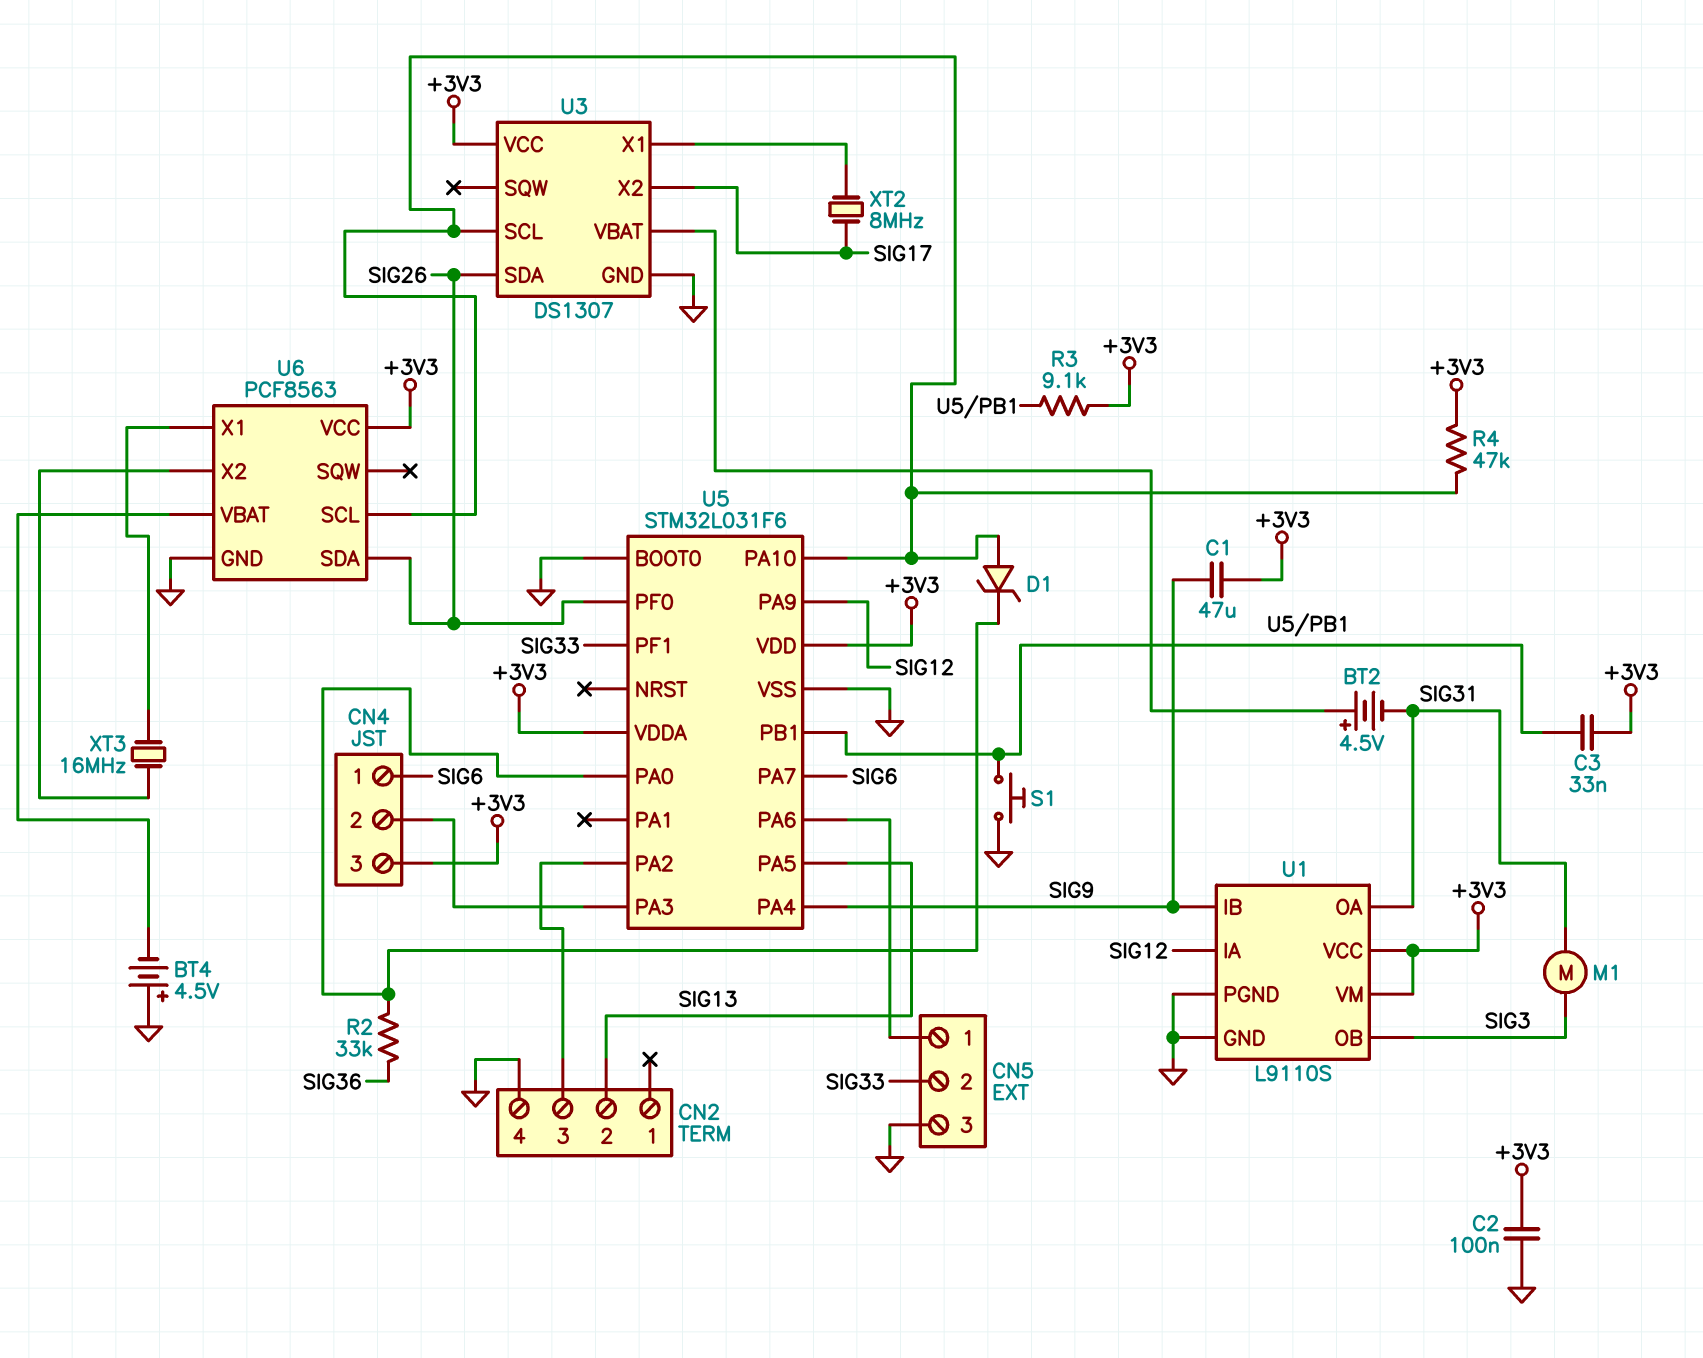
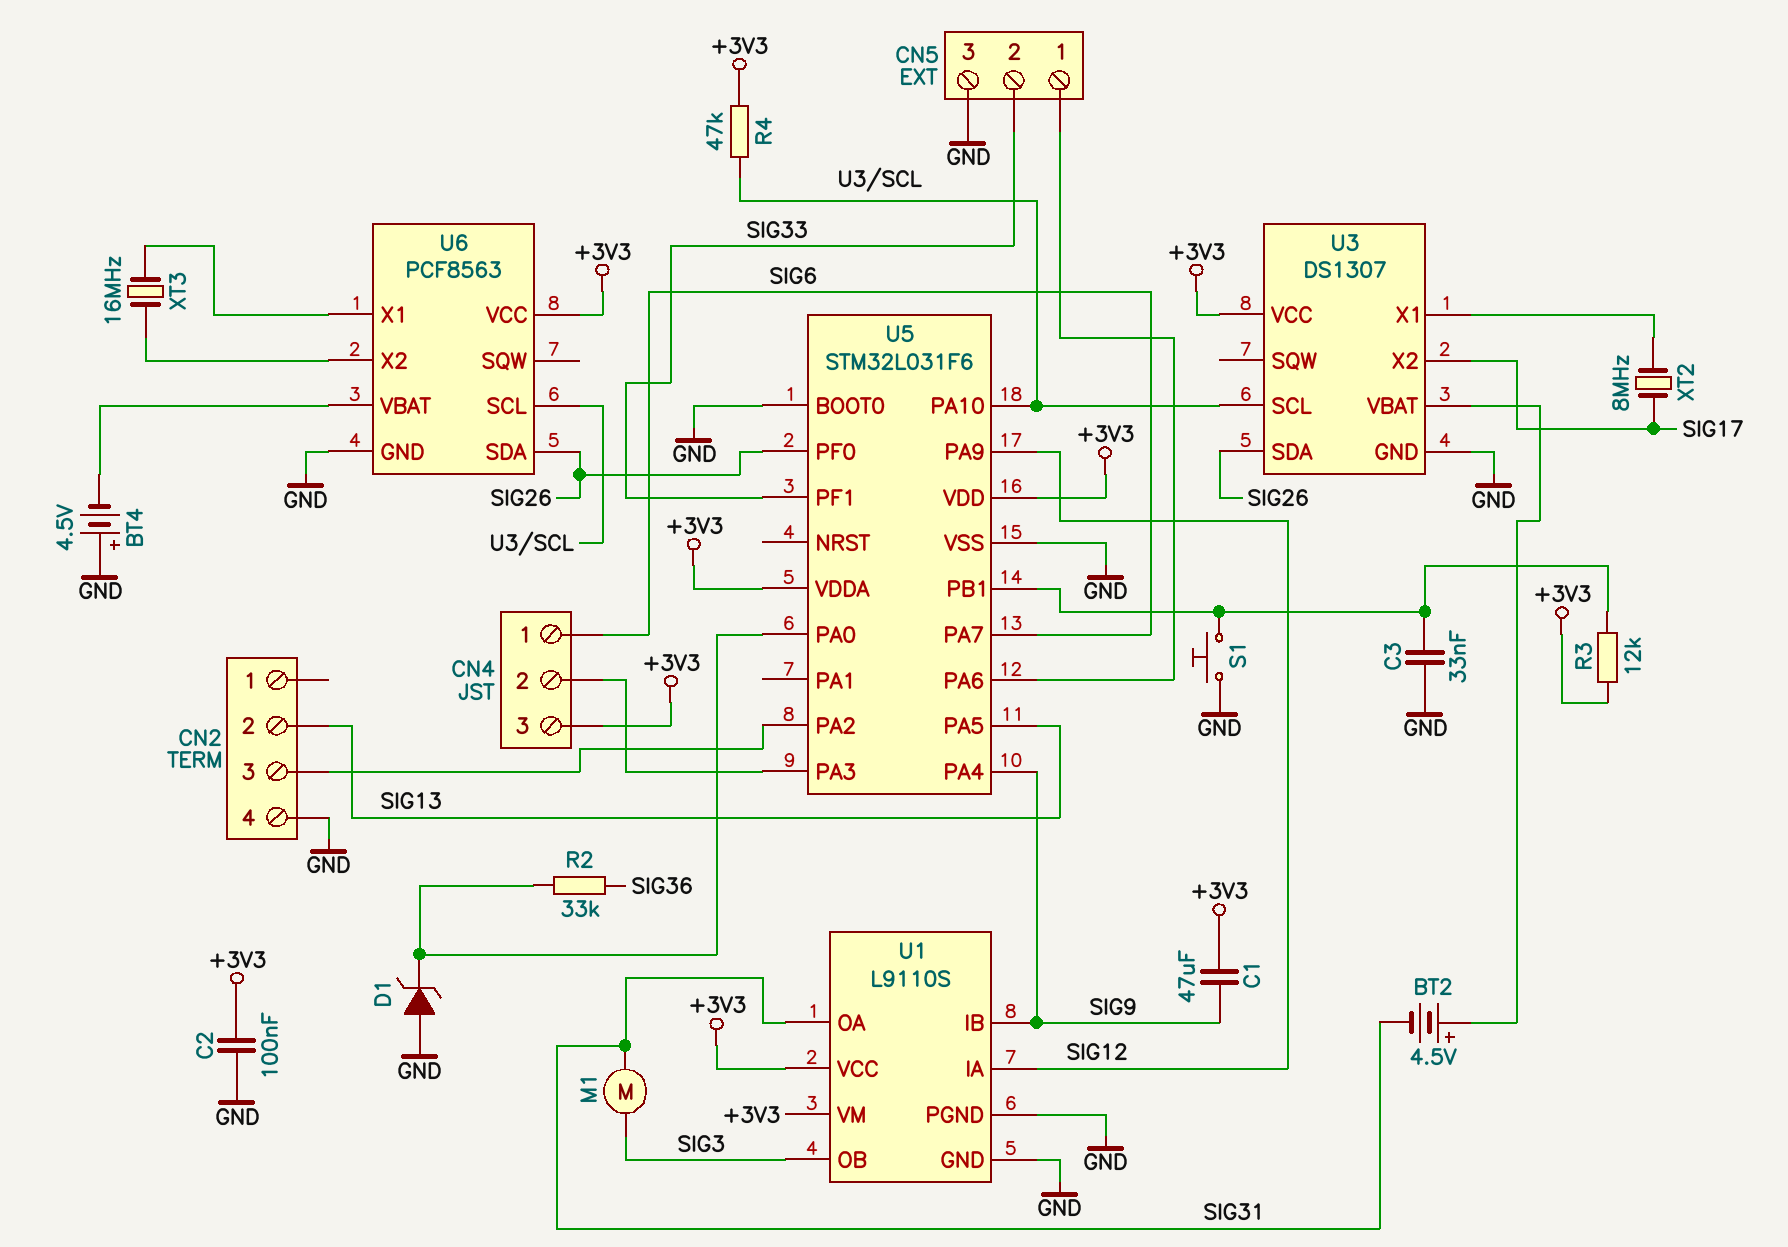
C3: 33nF (+3V3, U5/PB1) -> 33nF (GND, U5/PB1)
D1: zener (A U3/SCL, K U5/PA0) -> zener (A GND, K U5/PA0)
R3: 9.1k (+3V3, U5/PB1) -> 12k (+3V3, U5/PB1)

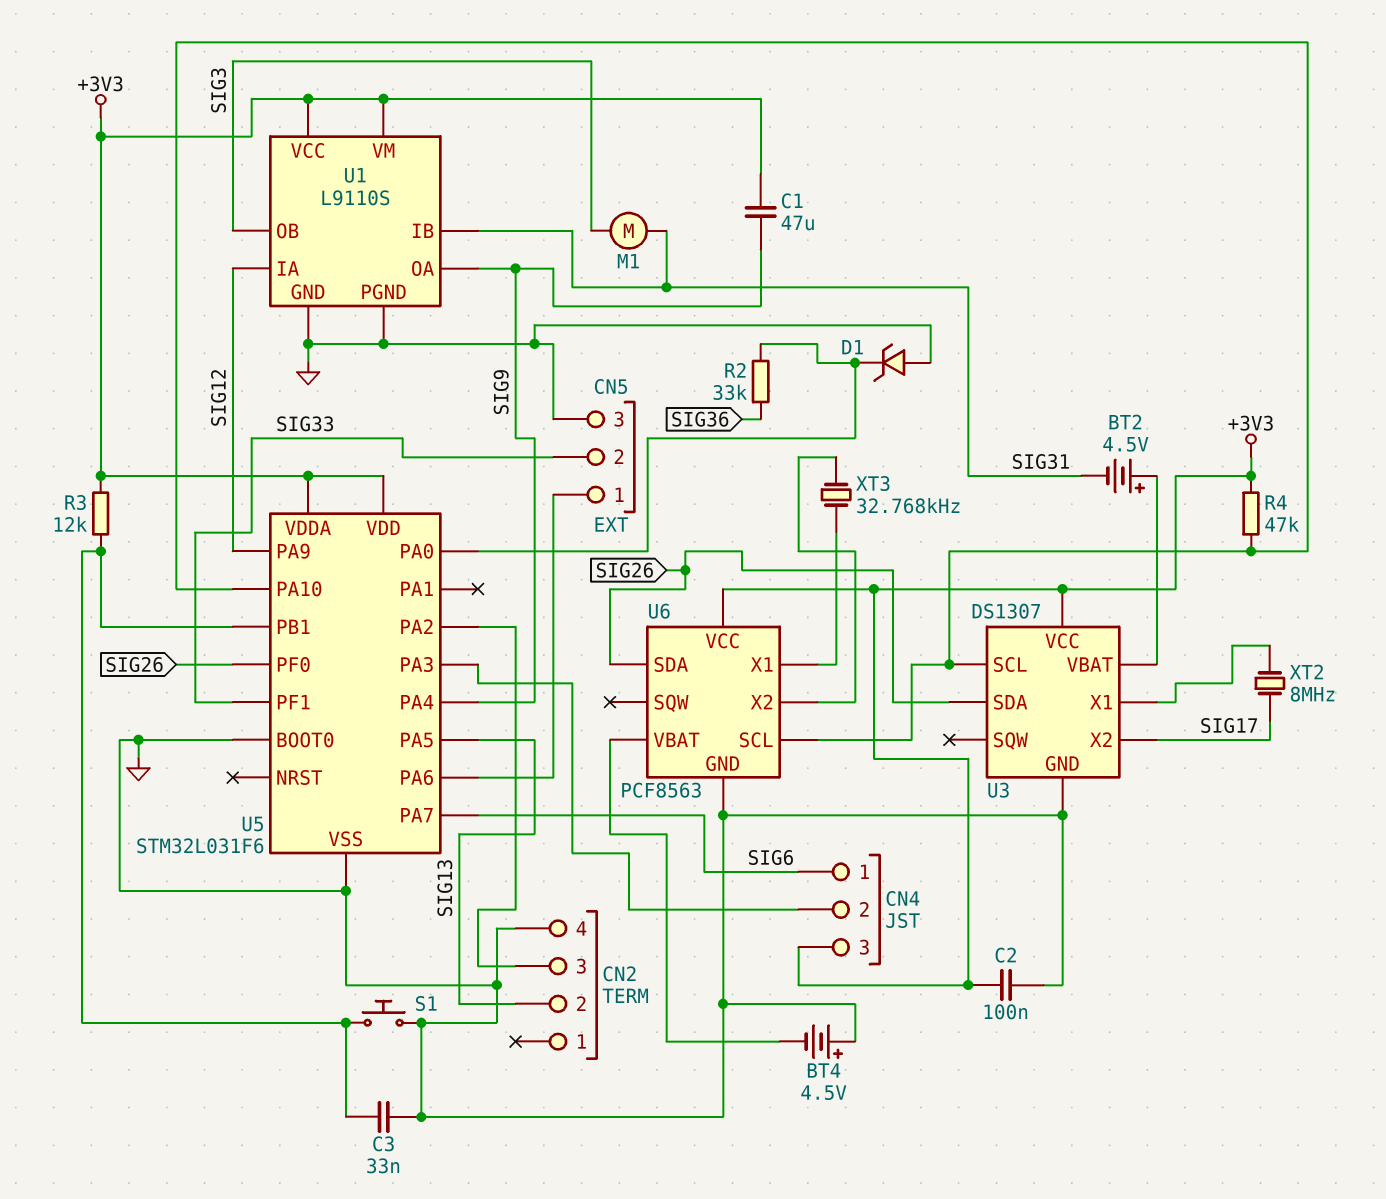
U1 pin IB: SIG9 -> SIG31
U1 pin OA: SIG31 -> SIG9
XT3: 16MHz (U6/X1, U6/X2) -> 32.768kHz (U6/X1, U6/X2)

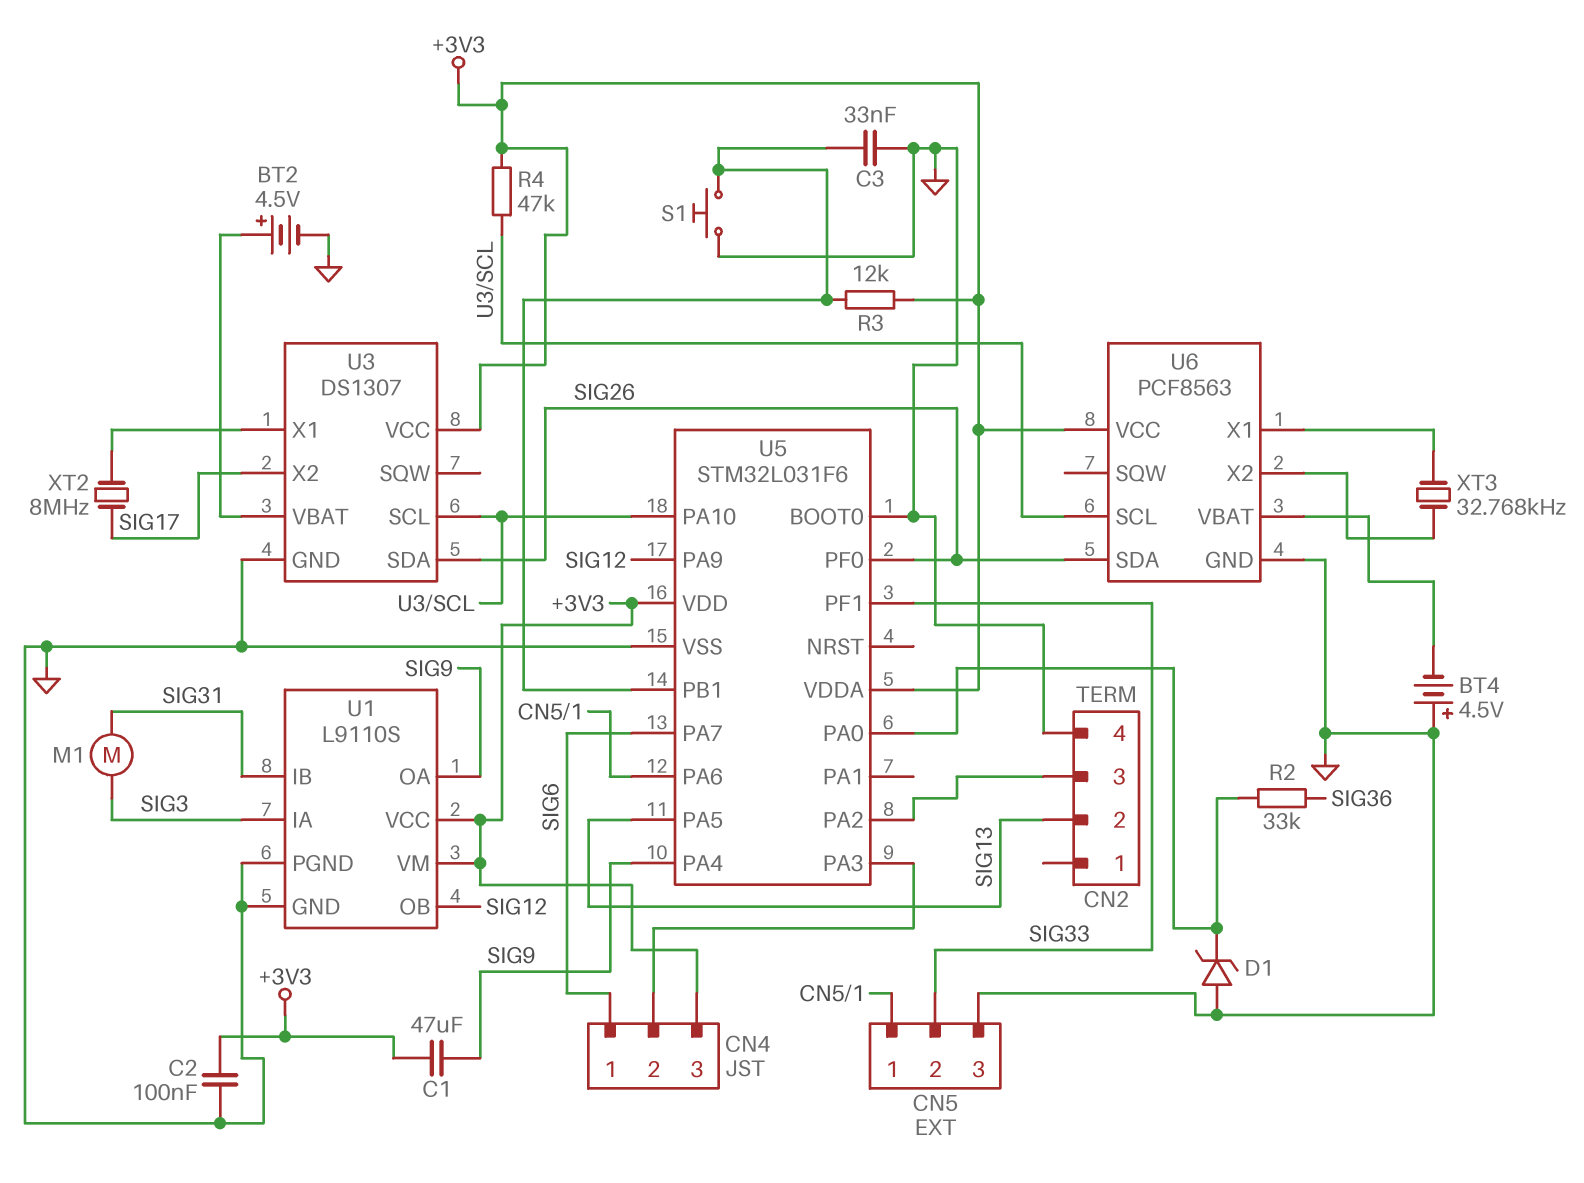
BT2: 4.5V (plus U3/VBAT, minus SIG31) -> 4.5V (plus U3/VBAT, minus GND)
U1 pin IA: SIG12 -> SIG3
U1 pin OB: SIG3 -> SIG12

